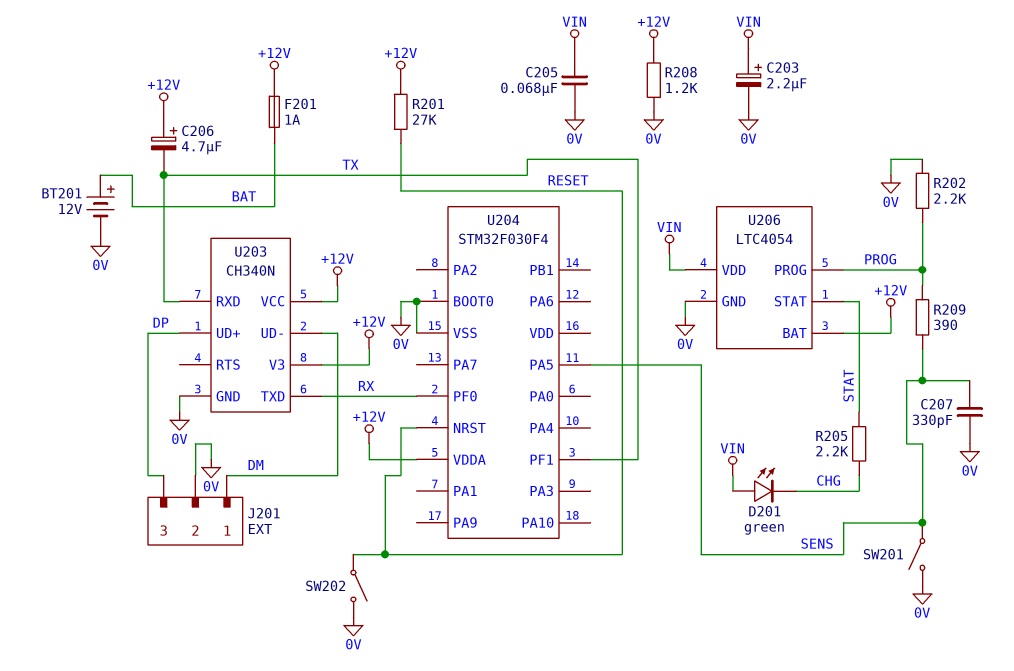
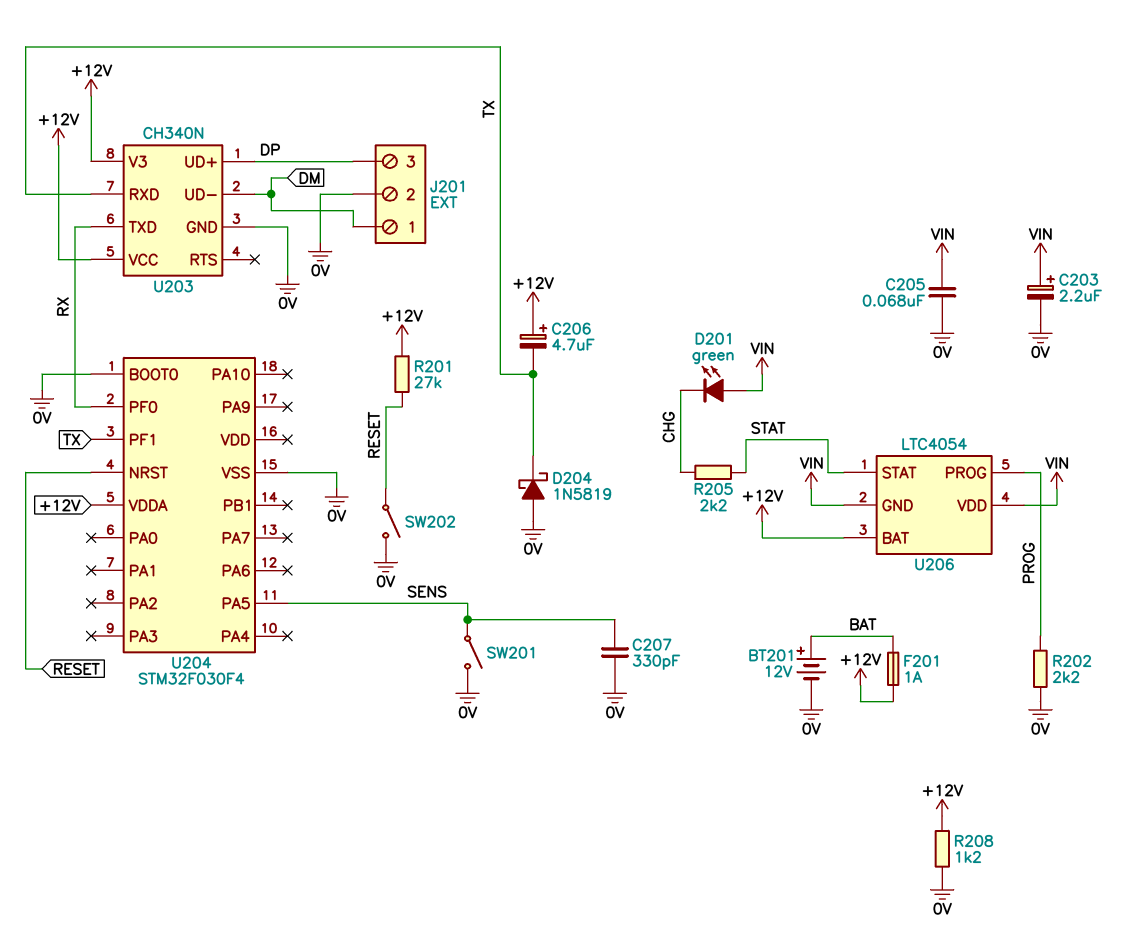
D204: none -> schottky 1N5819 (A 0V, K TX)
R209: 390 (PROG, SENS) -> none
U206 pin GND: 0V -> VIN

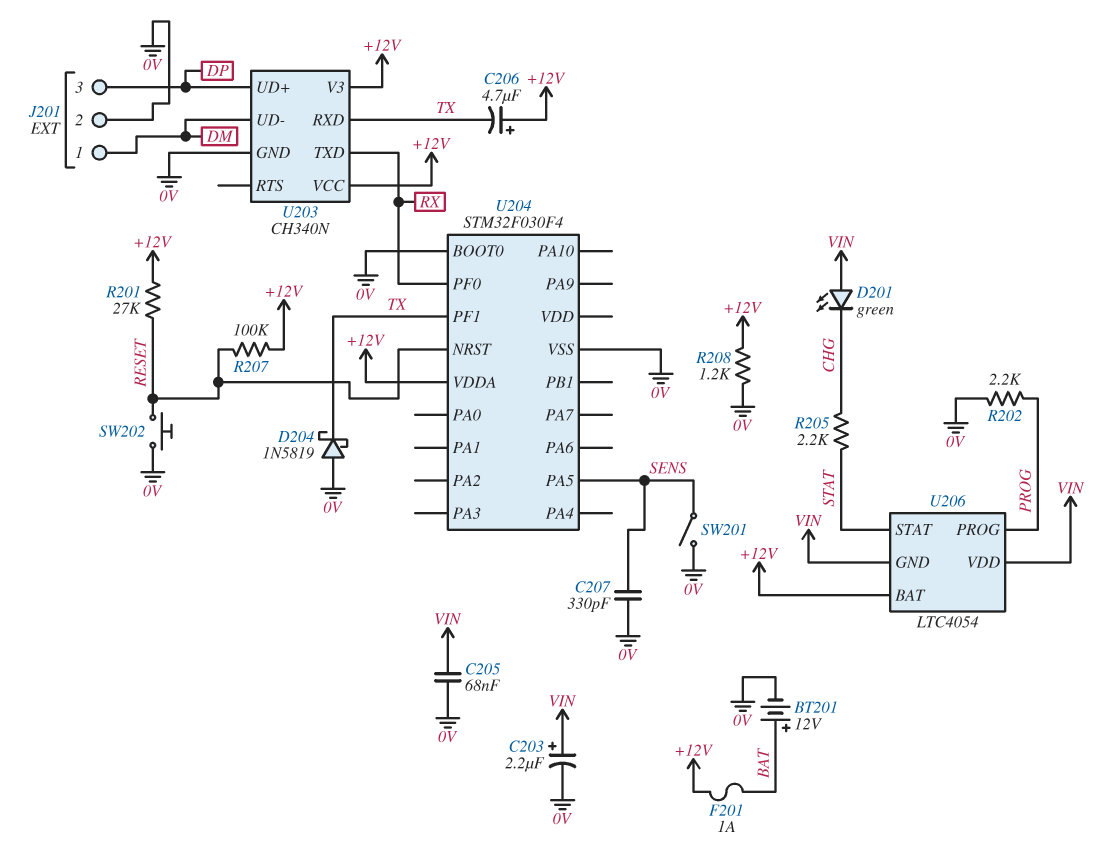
R207: none -> 100k (+12V, RESET)
SW202: switch (0V, RESET) -> button (0V, RESET)

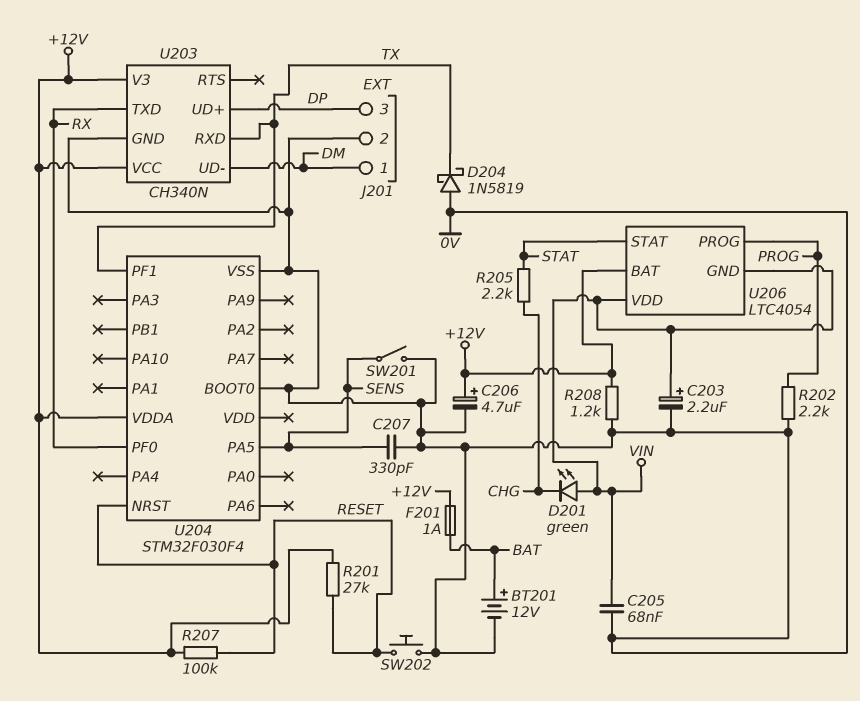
C206: 4.7uF (plus +12V, minus TX) -> 4.7uF (plus +12V, minus 0V)

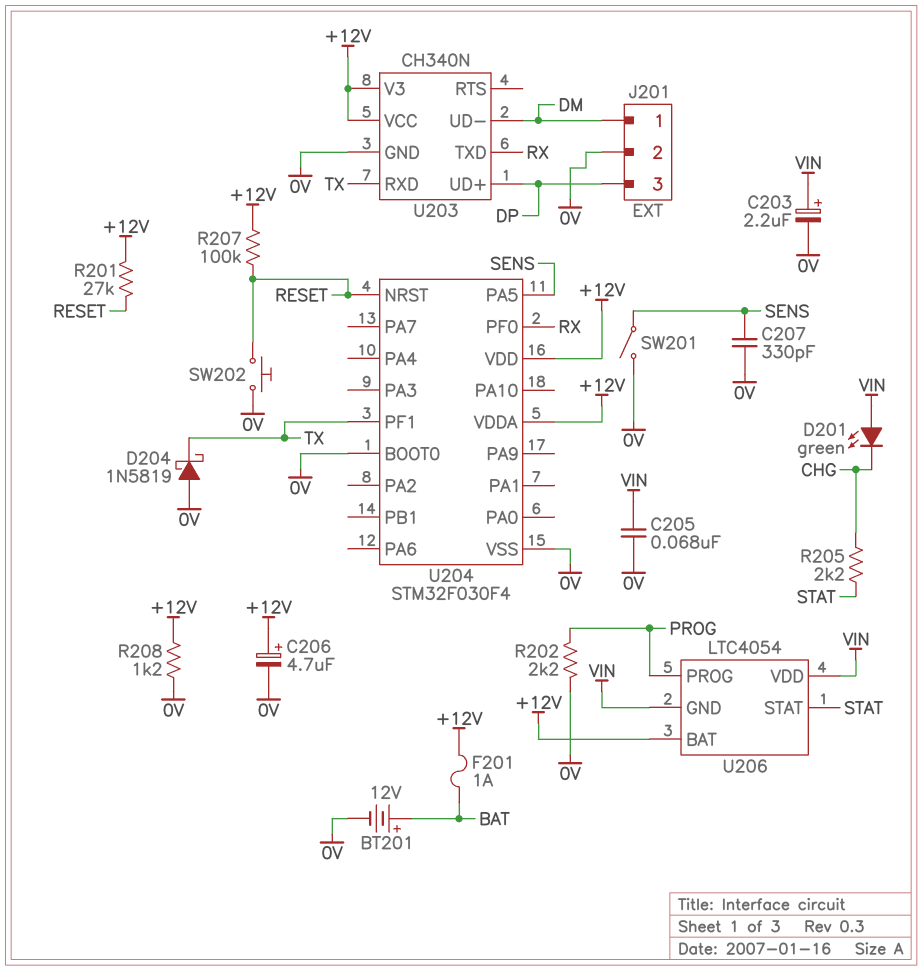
U204 pin VDD: none -> +12V

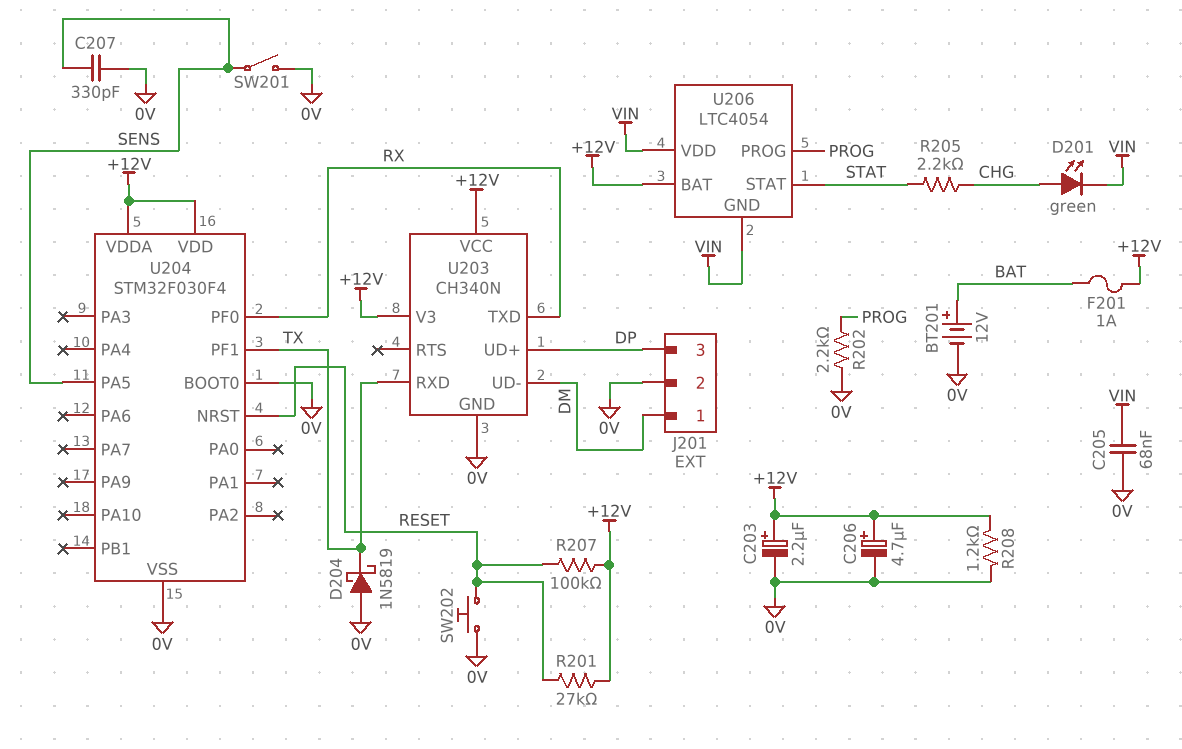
C203: 2.2uF (plus VIN, minus 0V) -> 2.2uF (plus +12V, minus 0V)
D201: LED green (A VIN, K CHG) -> LED green (A CHG, K VIN)

